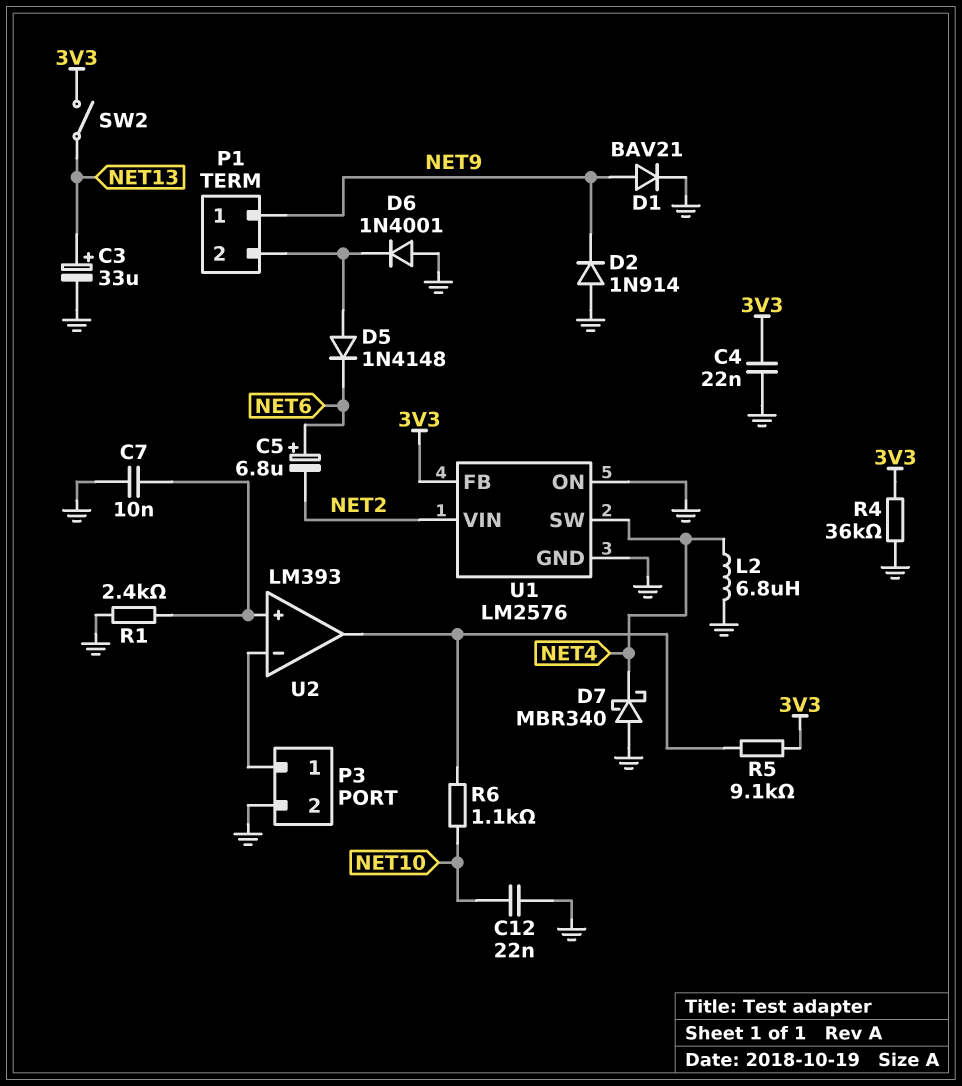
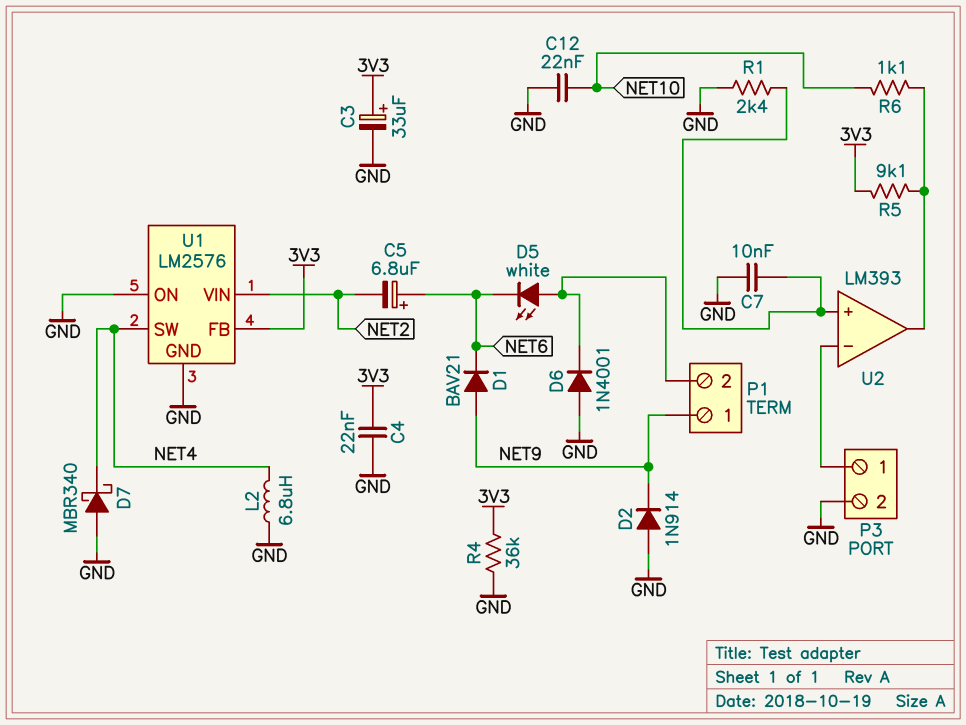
C3: 33uF (plus NET13, minus GND) -> 33uF (plus 3V3, minus GND)
D1: diode BAV21 (A NET9, K GND) -> diode BAV21 (A NET9, K NET6)
D5: diode 1N4148 (A P1/2, K NET6) -> LED white (A P1/2, K NET6)
SW2: switch (3V3, NET13) -> none

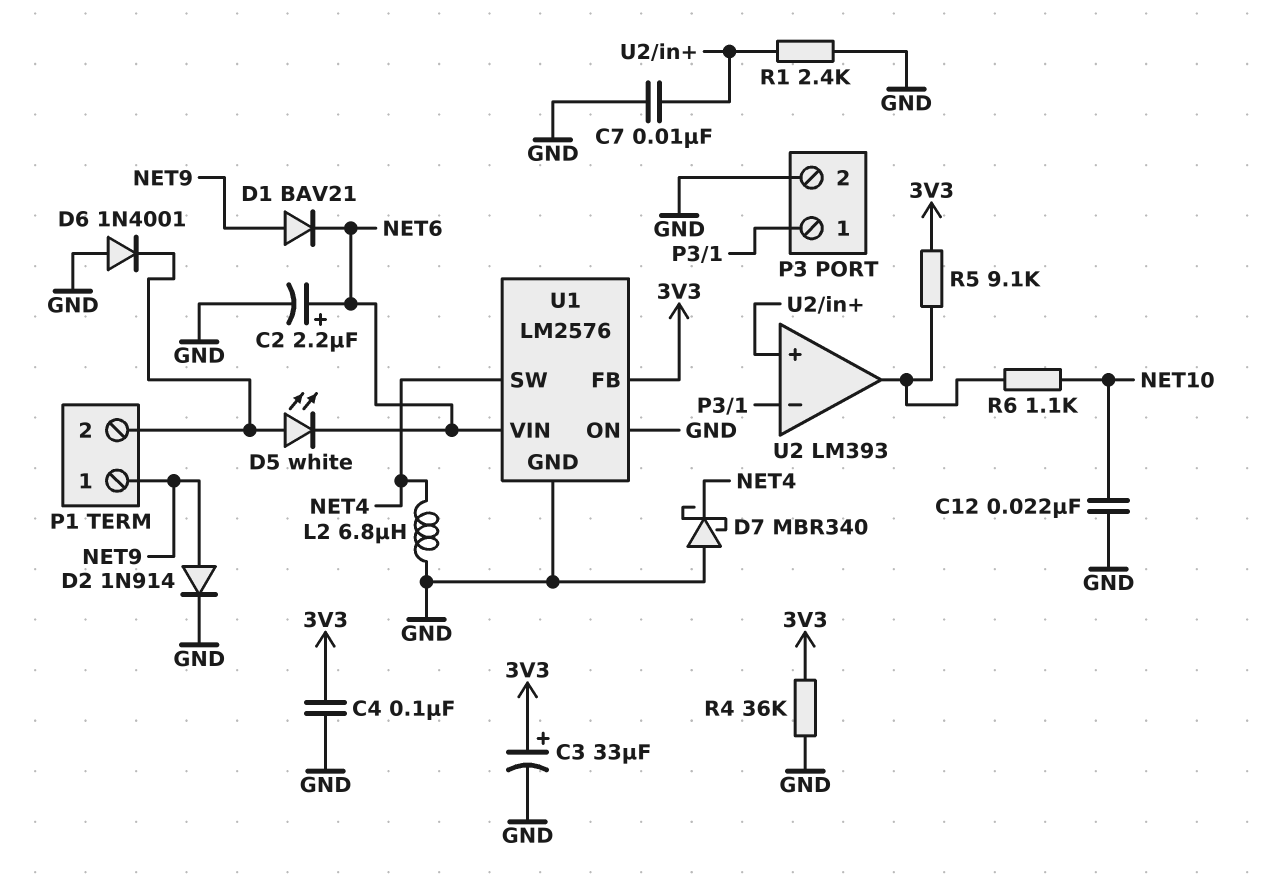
C2: none -> 2.2uF (plus NET6, minus GND)
C4: 22nF (3V3, GND) -> 100nF (3V3, GND)
C5: 6.8uF (plus NET6, minus NET2) -> none
D2: diode 1N914 (A GND, K NET9) -> diode 1N914 (A NET9, K GND)
U1 pin VIN: NET2 -> NET6

